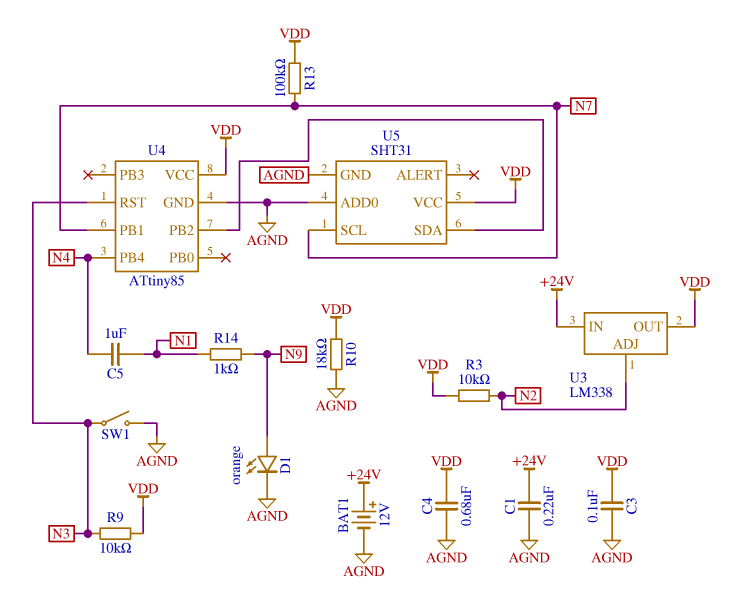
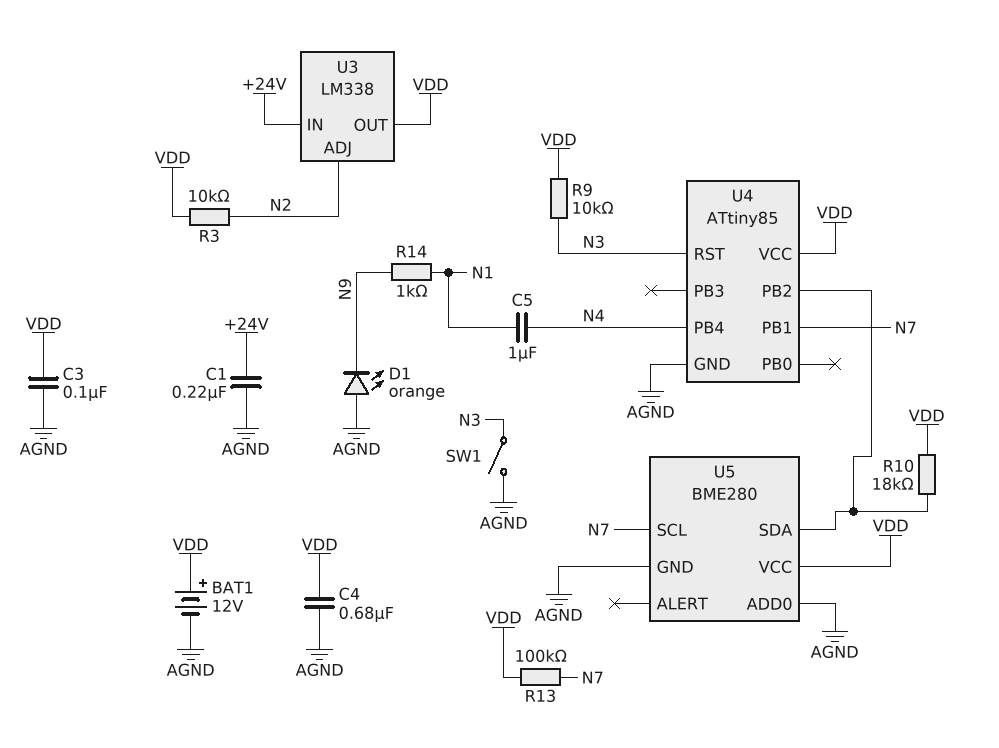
BAT1: 12V (plus +24V, minus AGND) -> 12V (plus VDD, minus AGND)
D1: LED orange (A N9, K AGND) -> LED orange (A AGND, K N9)
R10: 18k (AGND, VDD) -> 18k (U4/PB2, VDD)
U5: SHT31 -> BME280

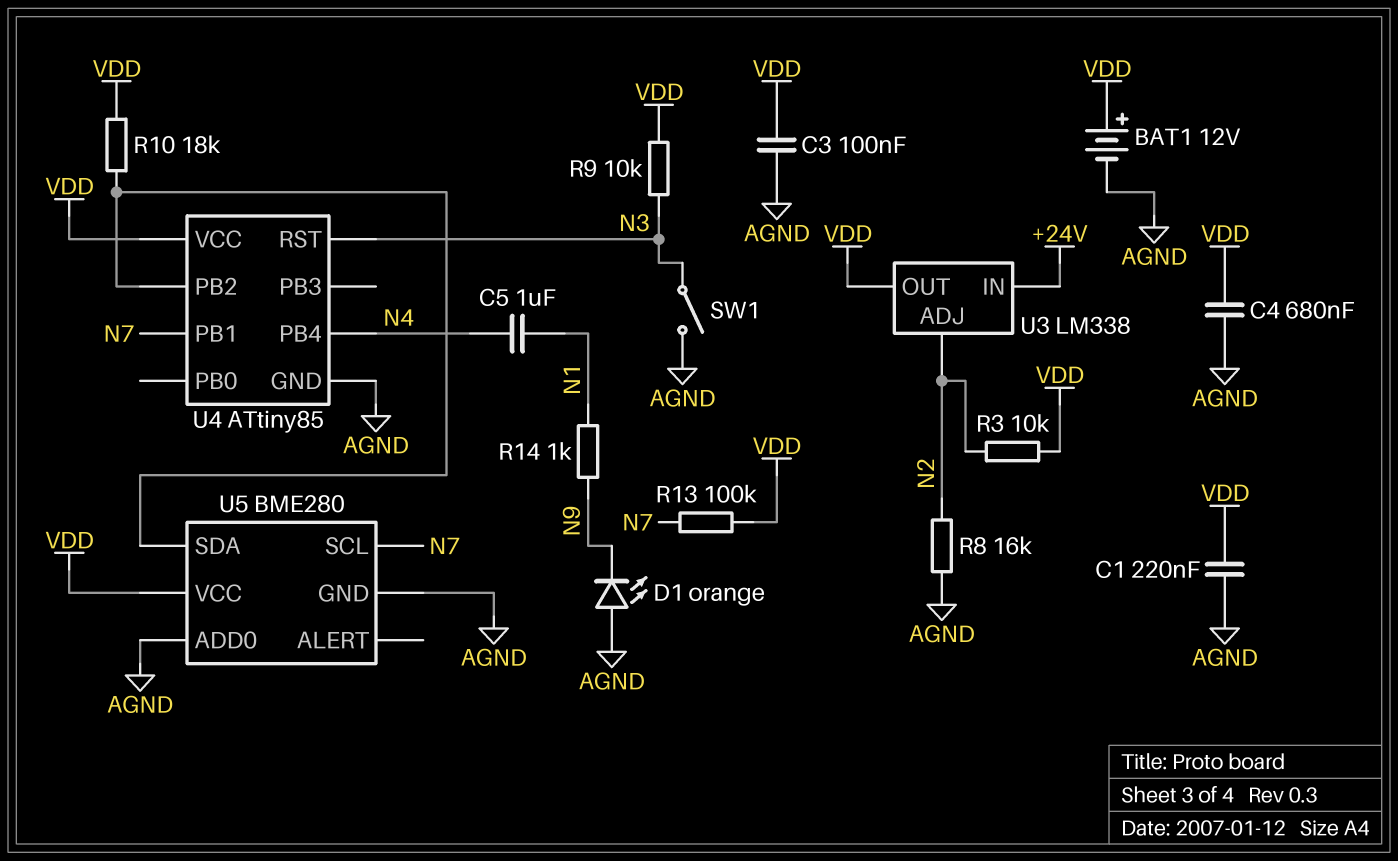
C1: 220nF (+24V, AGND) -> 220nF (AGND, VDD)
R8: none -> 16k (AGND, N2)

